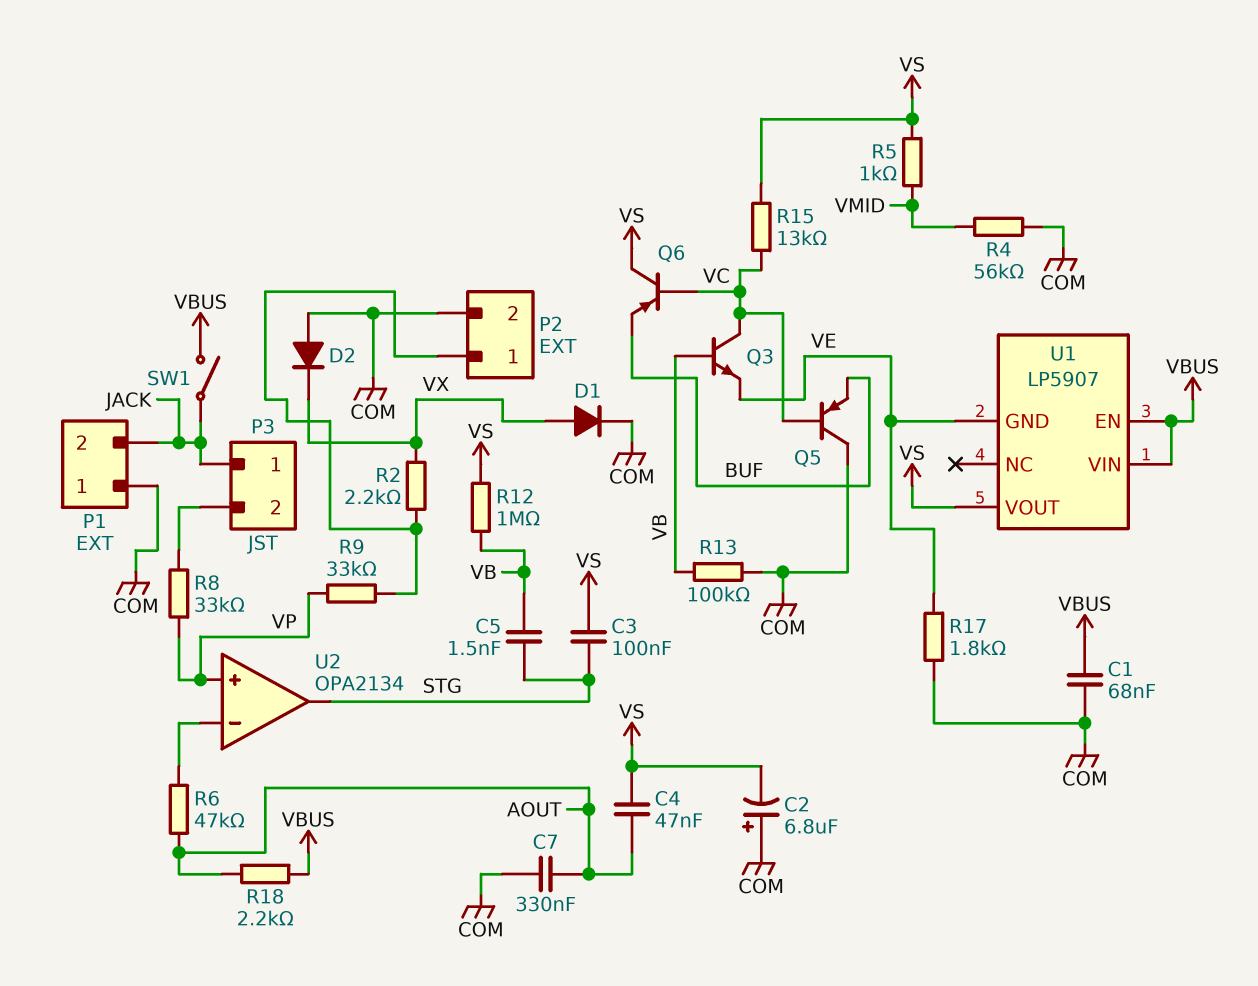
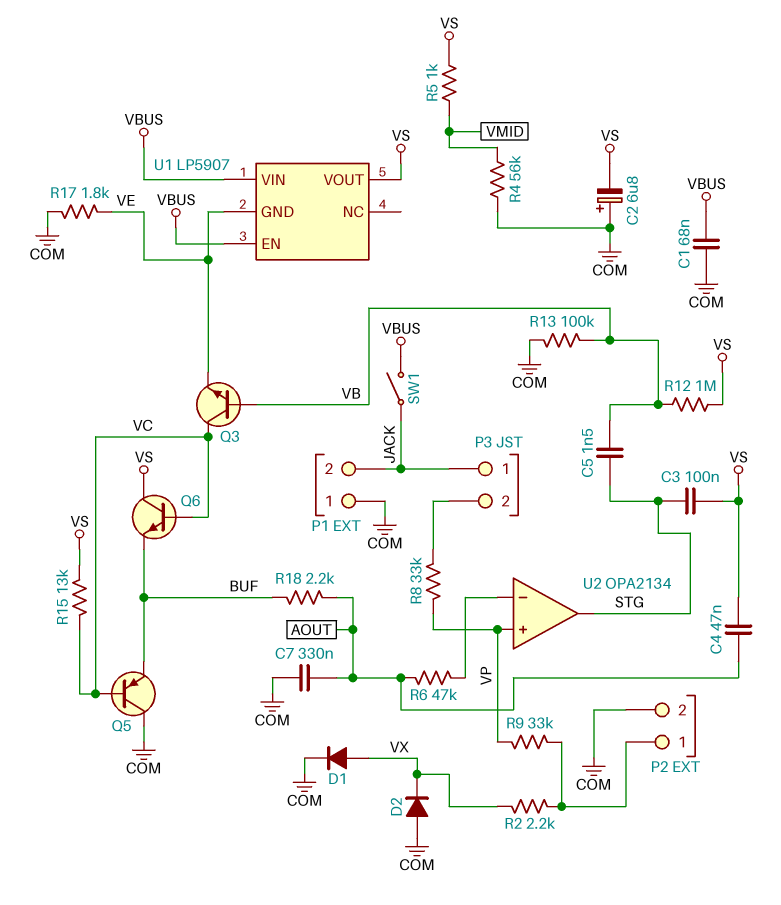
Q6: PNP (B VC, C VS, E BUF) -> NPN (B VC, C VS, E BUF)
R18: 2.2k (AOUT, VBUS) -> 2.2k (AOUT, BUF)

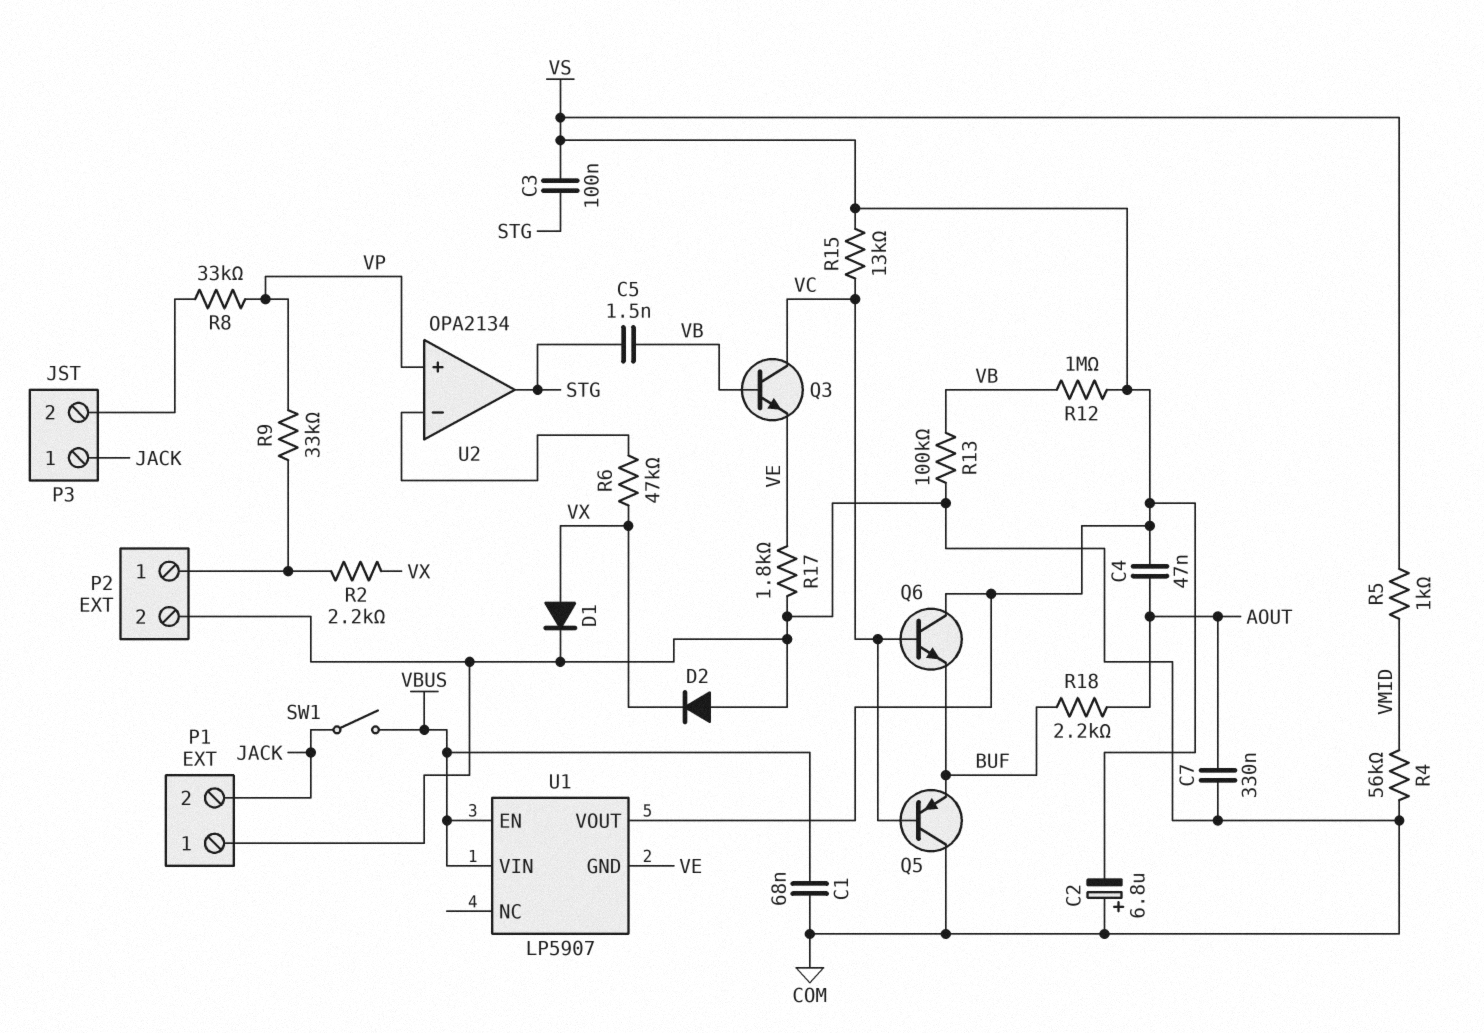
R6: 47k (AOUT, U2/in-) -> 47k (U2/in-, VX)

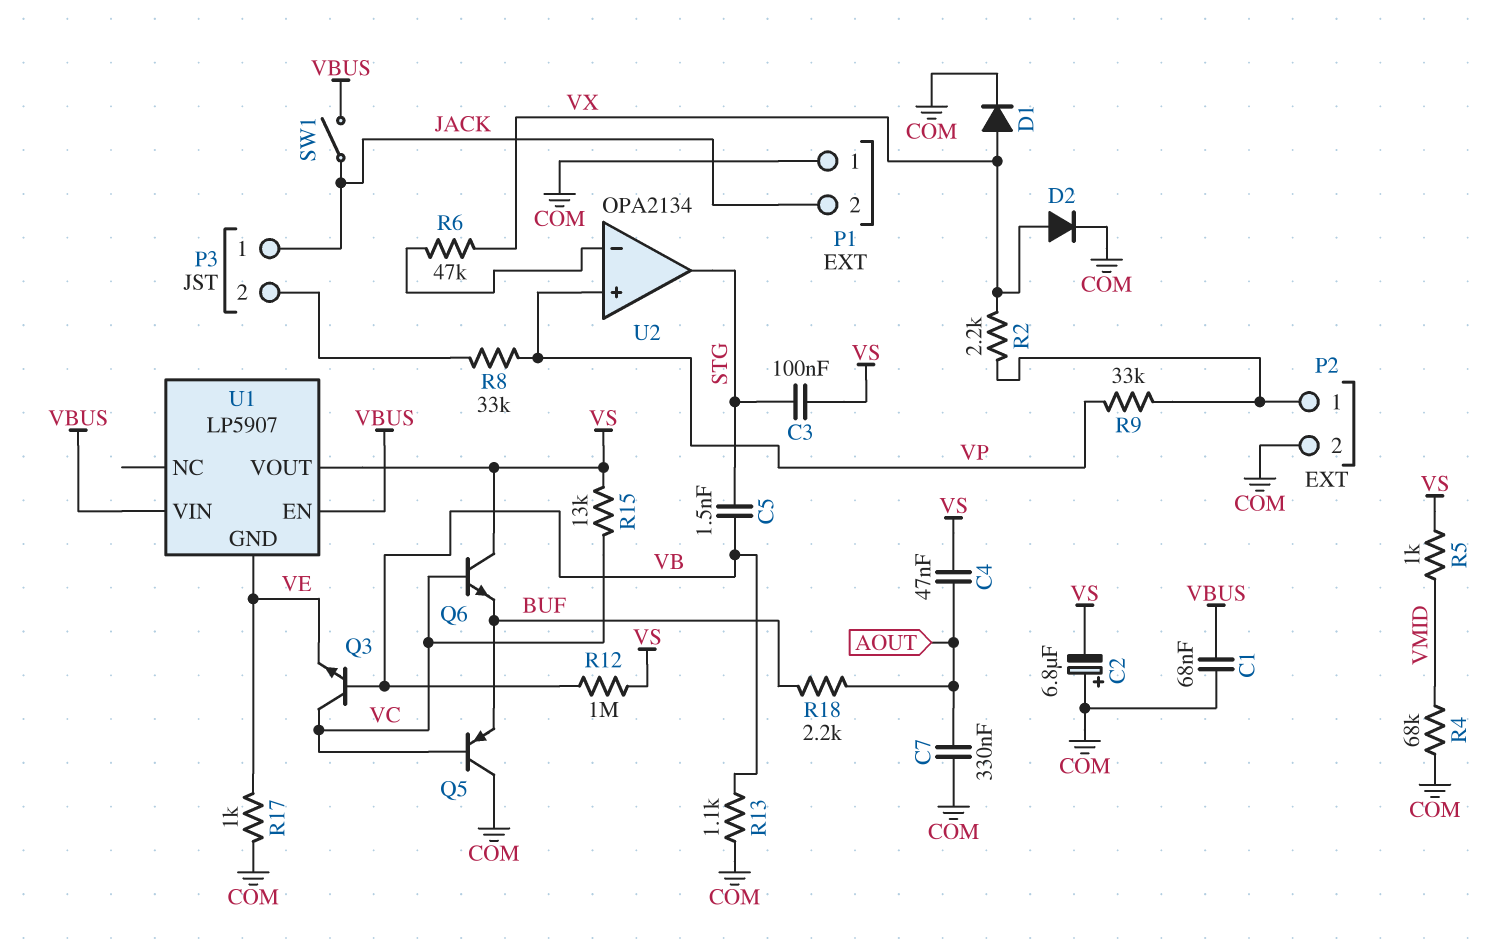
D2: diode (A COM, K VX) -> diode (A VX, K COM)
R4: 56k (COM, VMID) -> 68k (COM, VMID)
R13: 100k (COM, VB) -> 1.1k (COM, VB)
R17: 1.8k (COM, VE) -> 1k (COM, VE)

